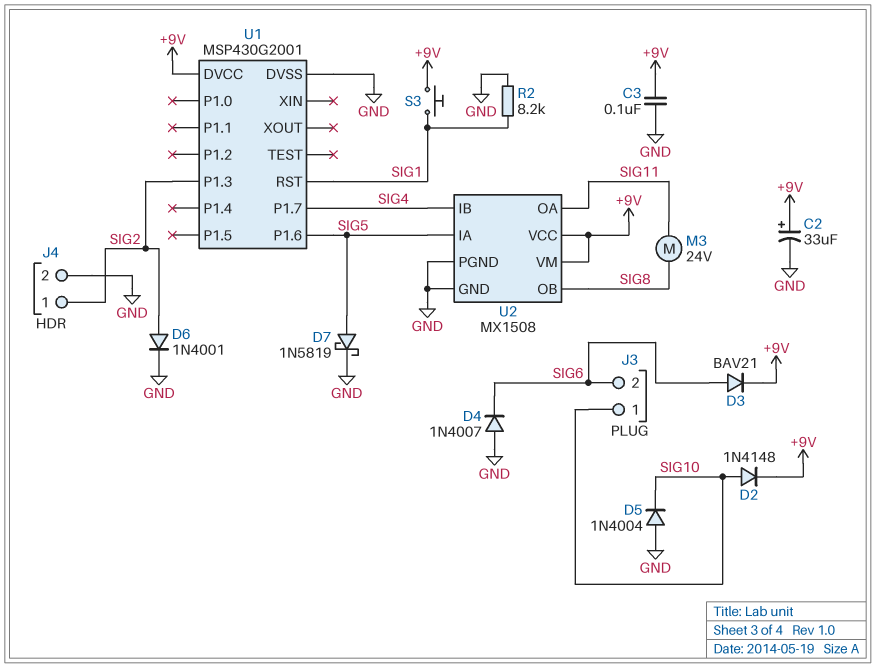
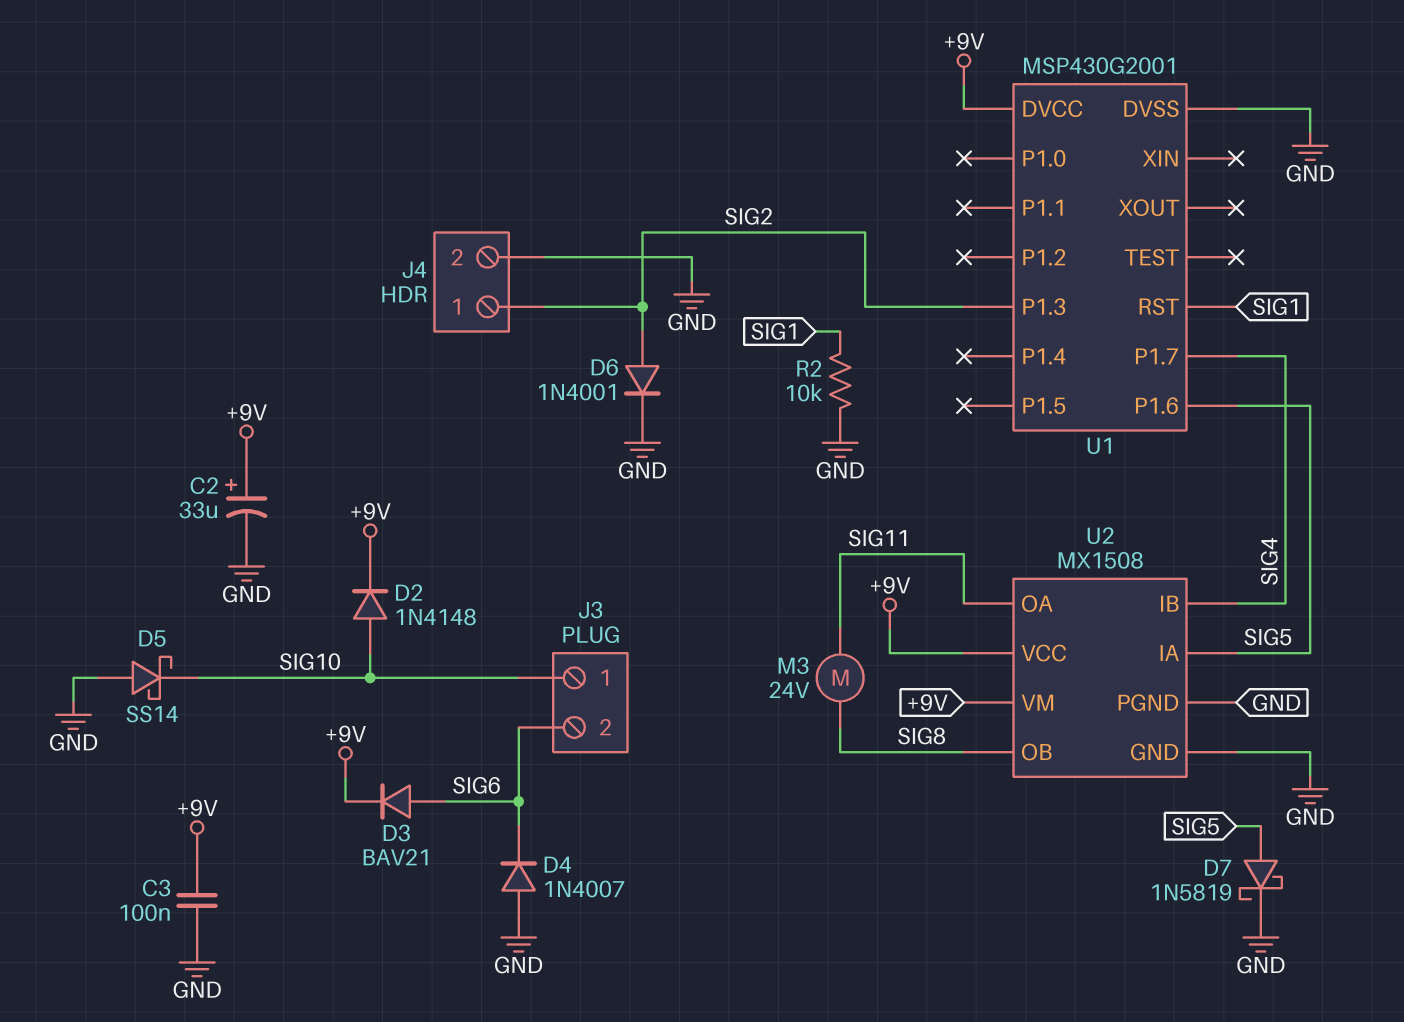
D5: diode 1N4004 (A GND, K SIG10) -> schottky SS14 (A GND, K SIG10)
R2: 8.2k (GND, SIG1) -> 10k (GND, SIG1)
S3: button (+9V, SIG1) -> none

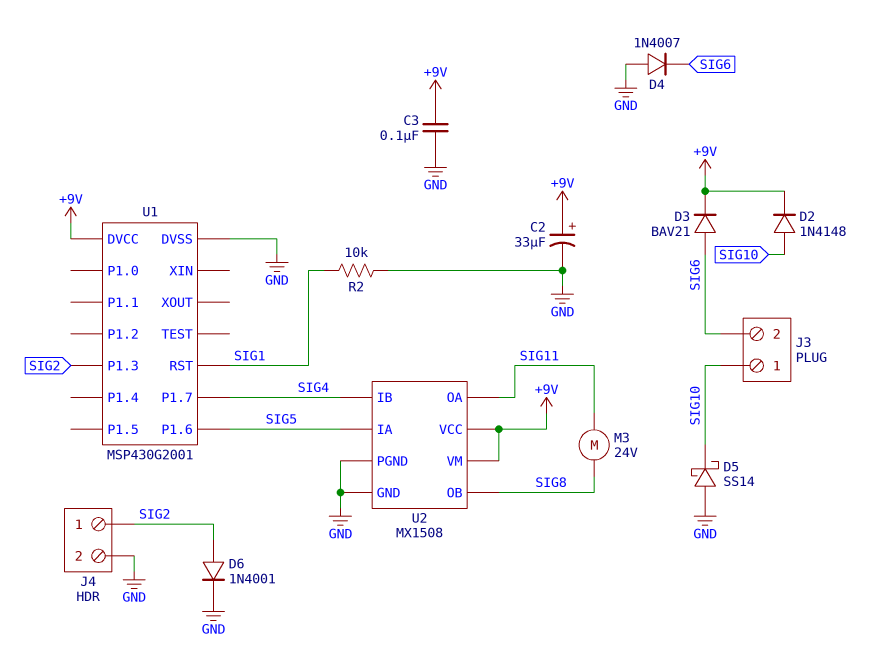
D7: schottky 1N5819 (A SIG5, K GND) -> none

